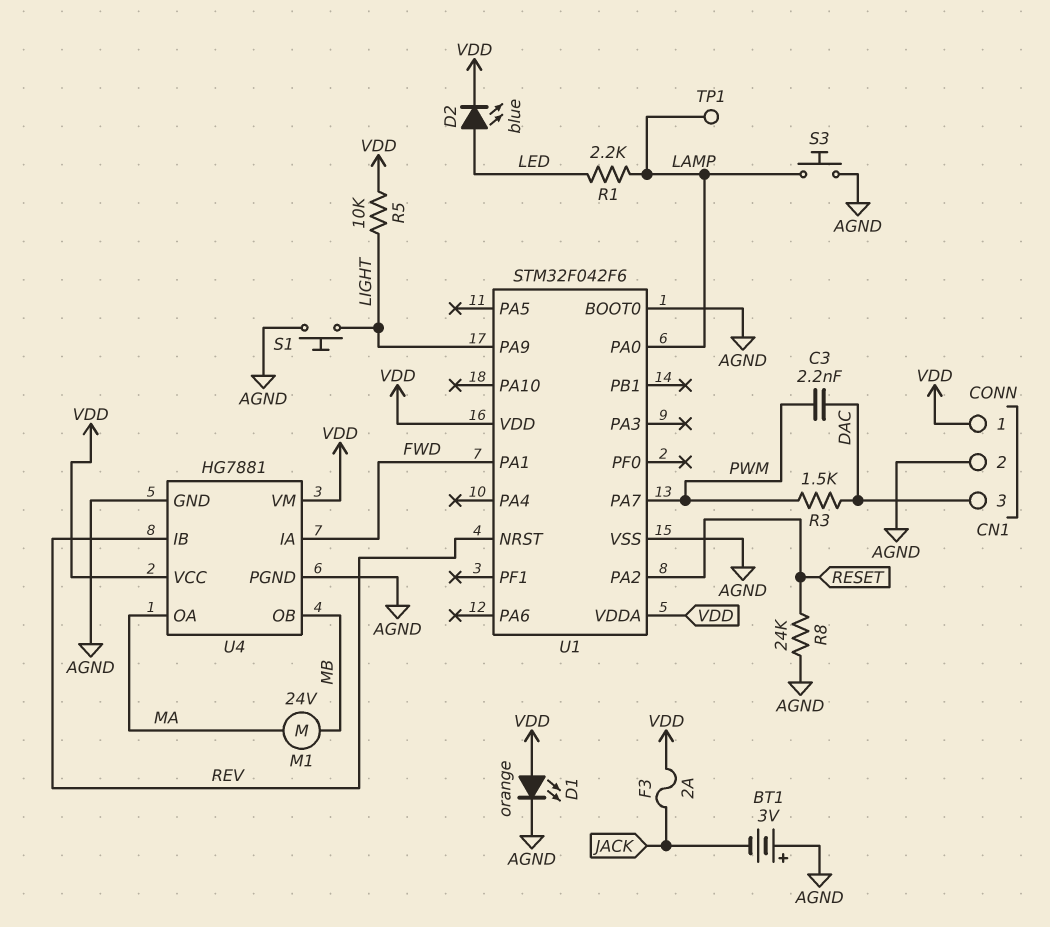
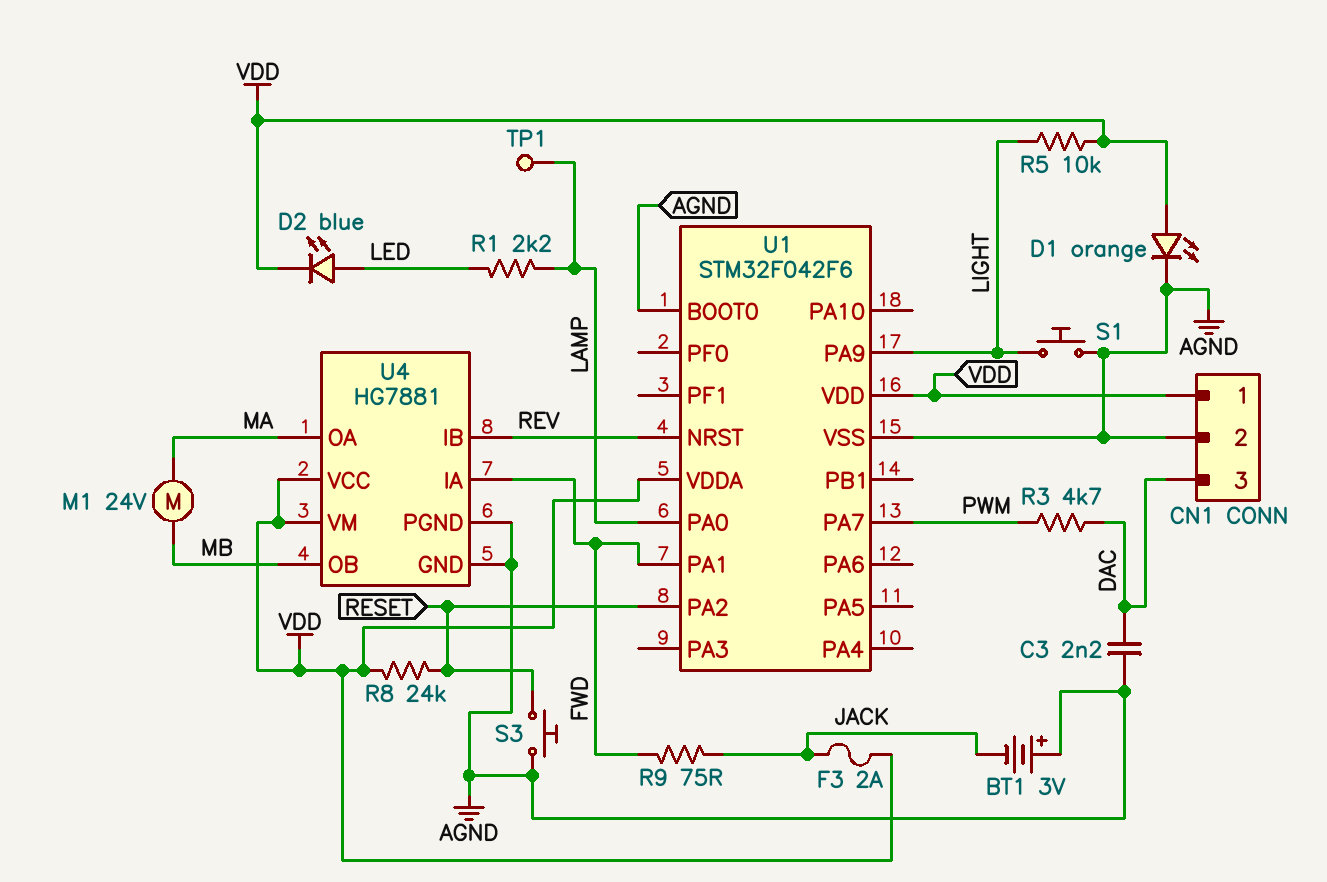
C3: 2.2nF (DAC, PWM) -> 2.2nF (AGND, DAC)
R3: 1.5k (DAC, PWM) -> 4.7k (DAC, PWM)
R8: 24k (AGND, RESET) -> 24k (RESET, VDD)
R9: none -> 75 (FWD, JACK)
S3: button (AGND, LAMP) -> button (AGND, RESET)

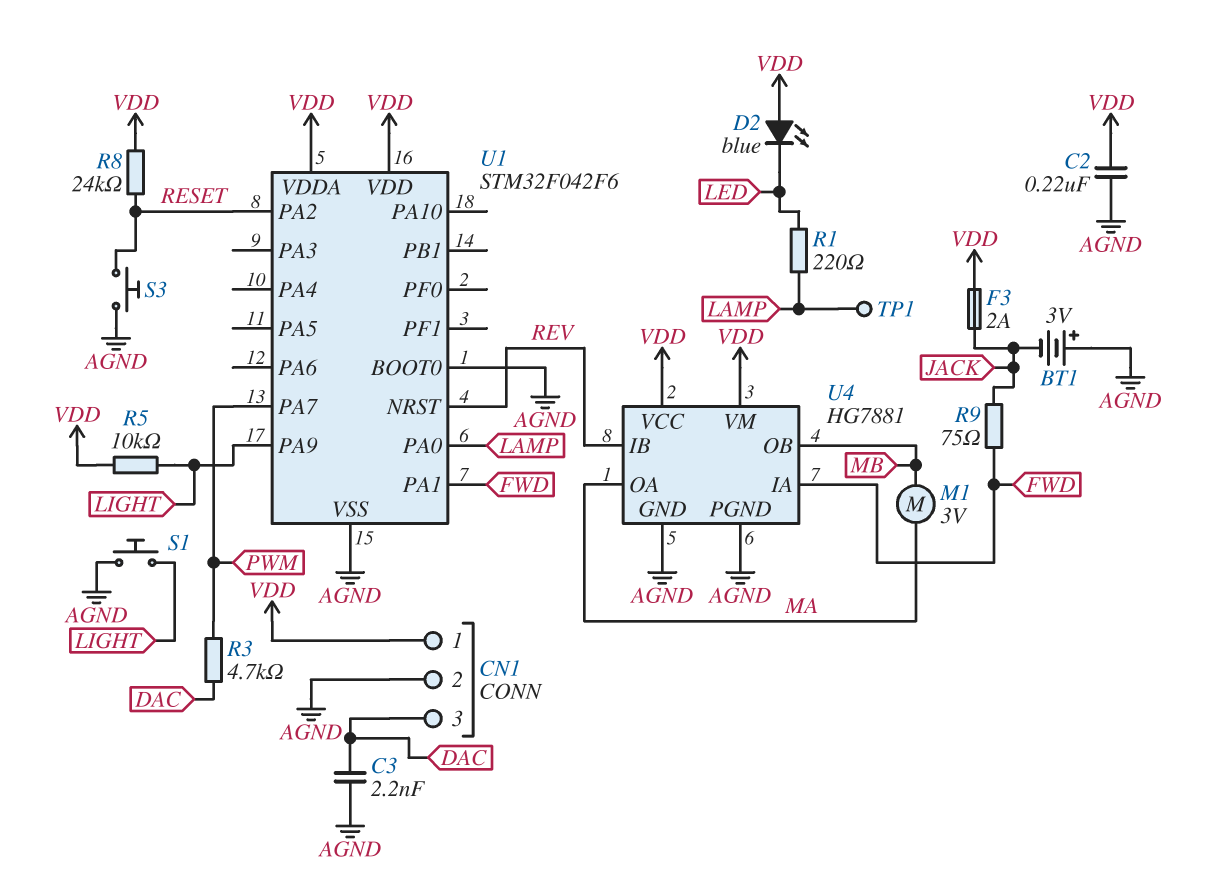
C2: none -> 220nF (AGND, VDD)
D1: LED orange (A VDD, K AGND) -> none
D2: LED blue (A LED, K VDD) -> LED blue (A VDD, K LED)
M1: motor 24V (MA, MB) -> motor 3V (MA, MB)
R1: 2.2k (LAMP, LED) -> 220 (LAMP, LED)

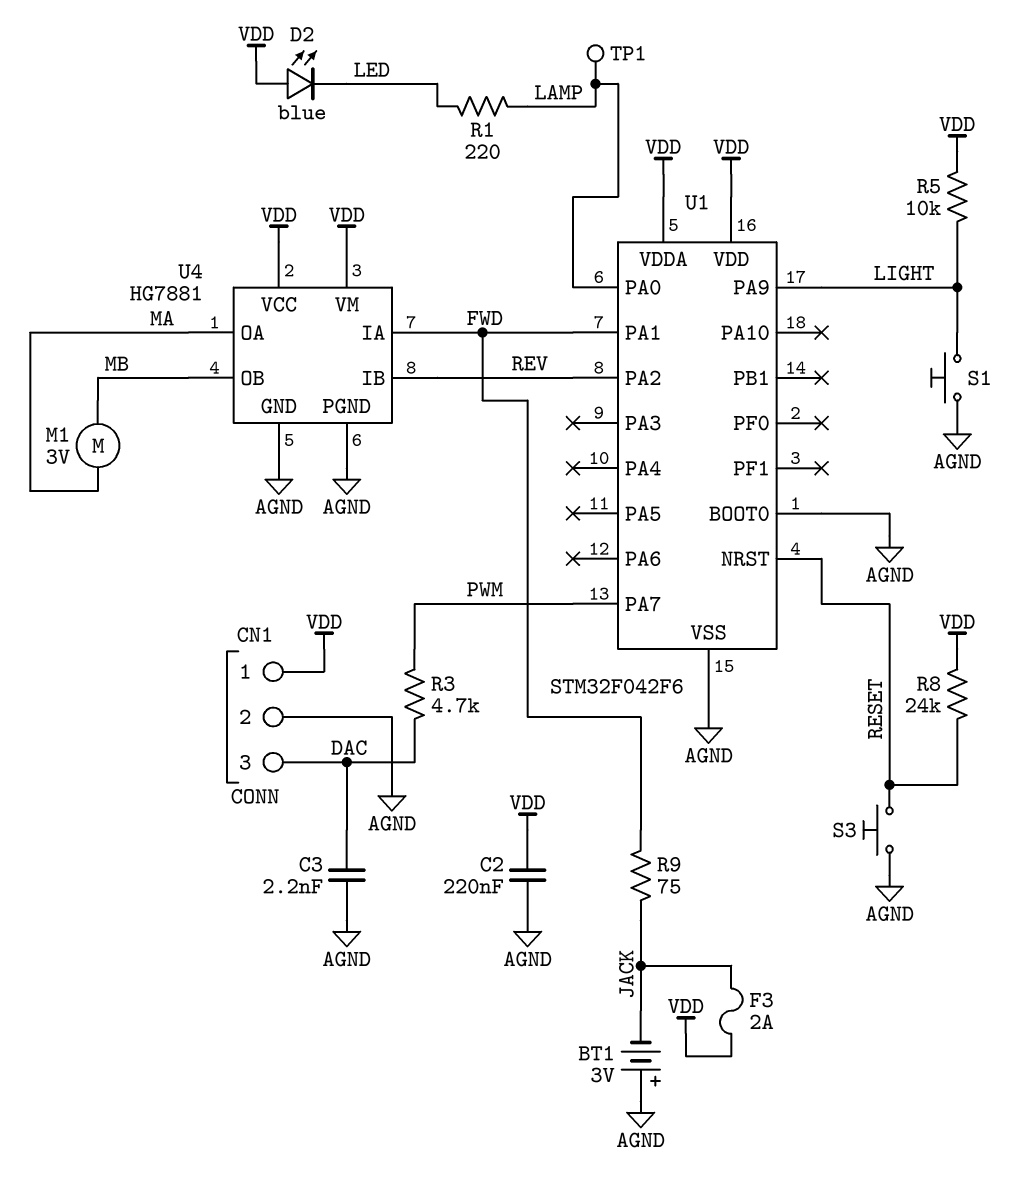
U1 pin NRST: REV -> RESET
U1 pin PA2: RESET -> REV

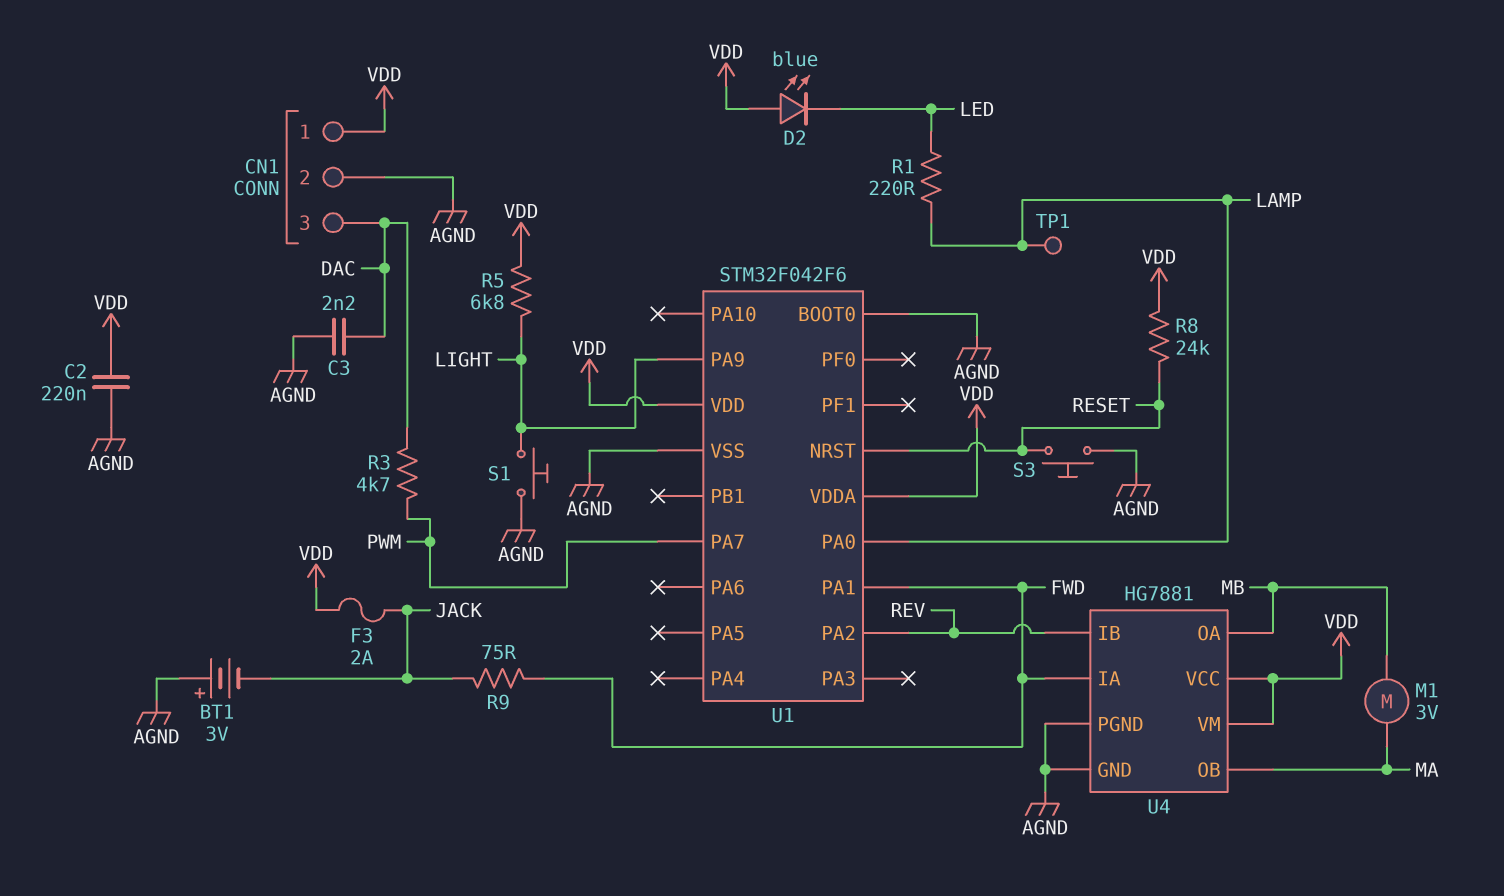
R5: 10k (LIGHT, VDD) -> 6.8k (LIGHT, VDD)
U4 pin OA: MA -> MB
U4 pin OB: MB -> MA

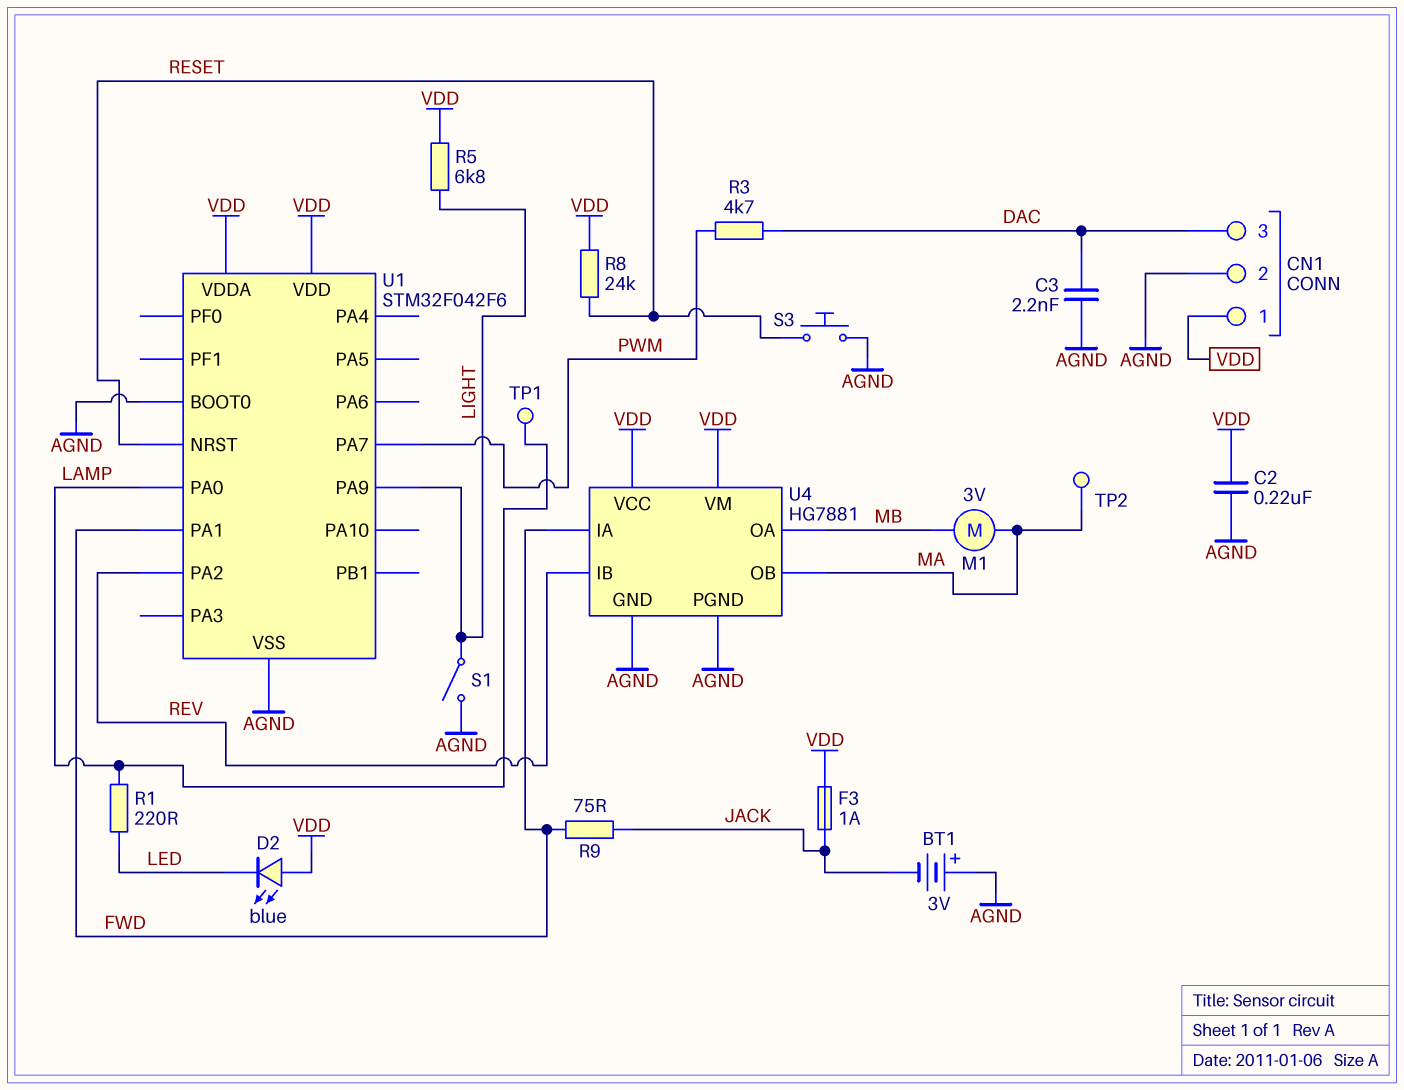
F3: 2A (JACK, VDD) -> 1A (JACK, VDD)
S1: button (AGND, LIGHT) -> switch (AGND, LIGHT)
TP2: none -> test point (MA)

